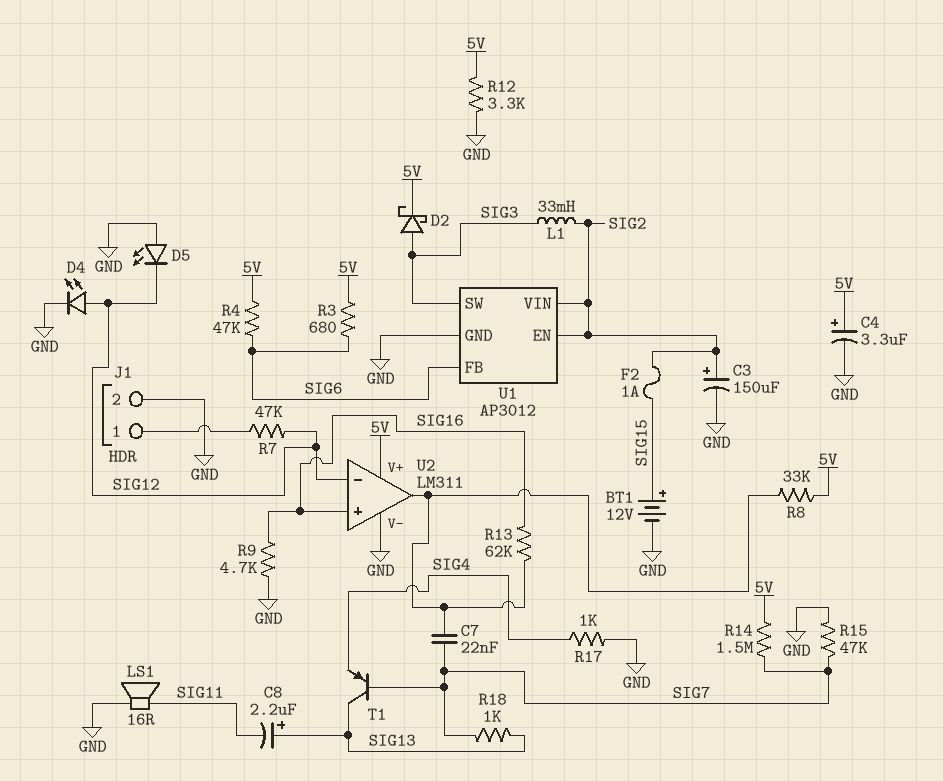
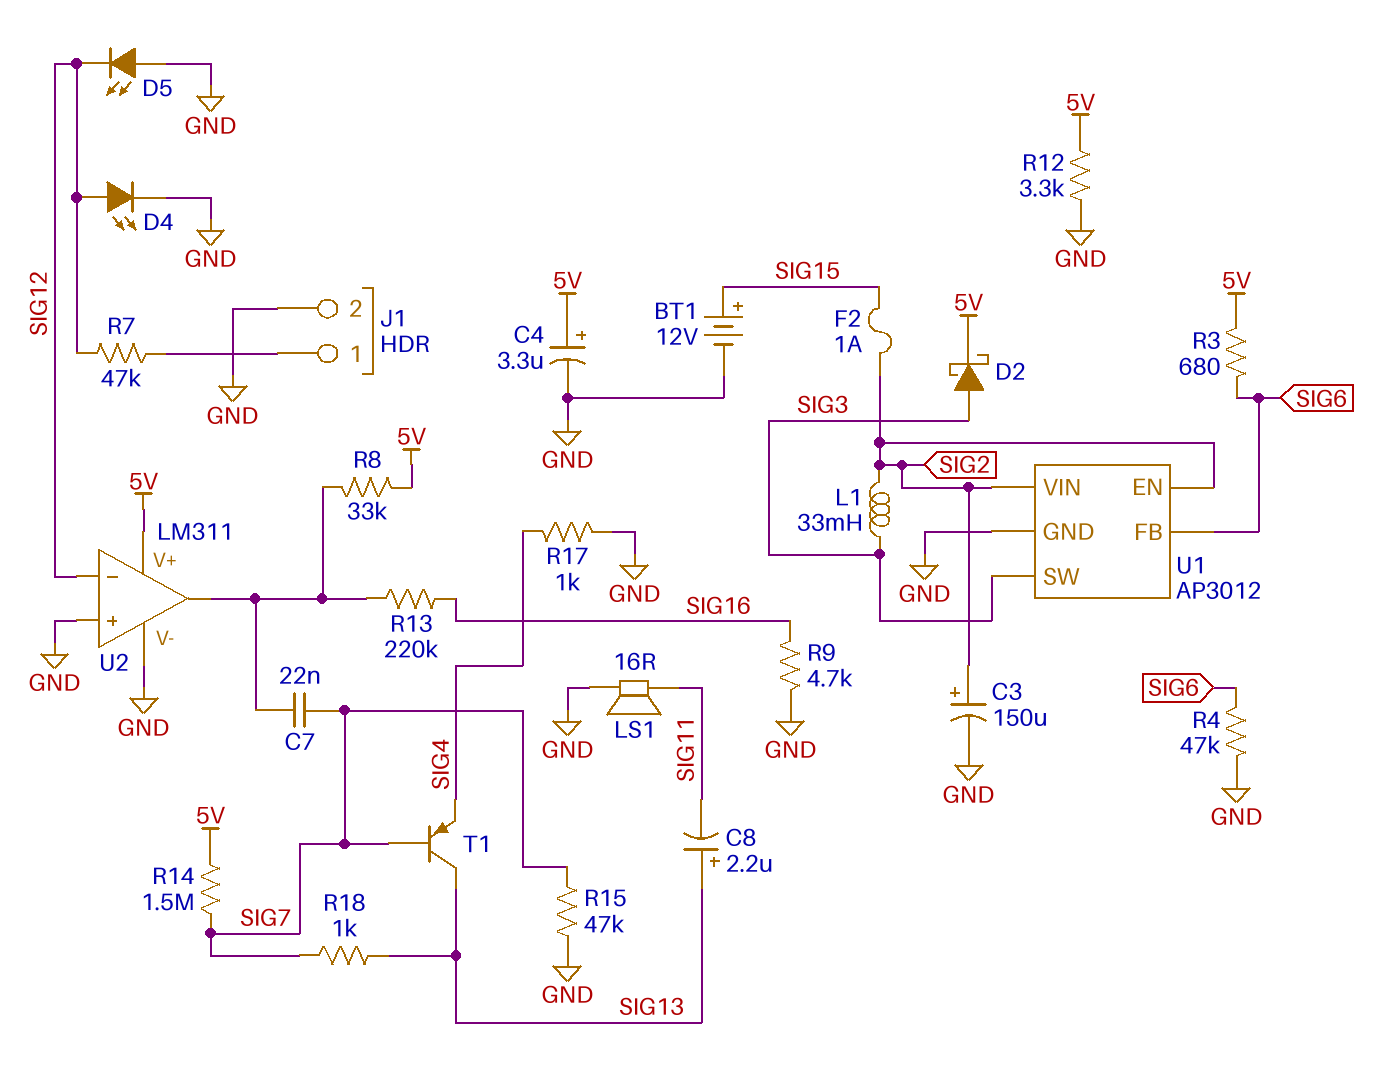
R4: 47k (5V, SIG6) -> 47k (GND, SIG6)
R13: 62k (SIG16, U2/out) -> 220k (SIG16, U2/out)
U2 pin in+: SIG16 -> GND

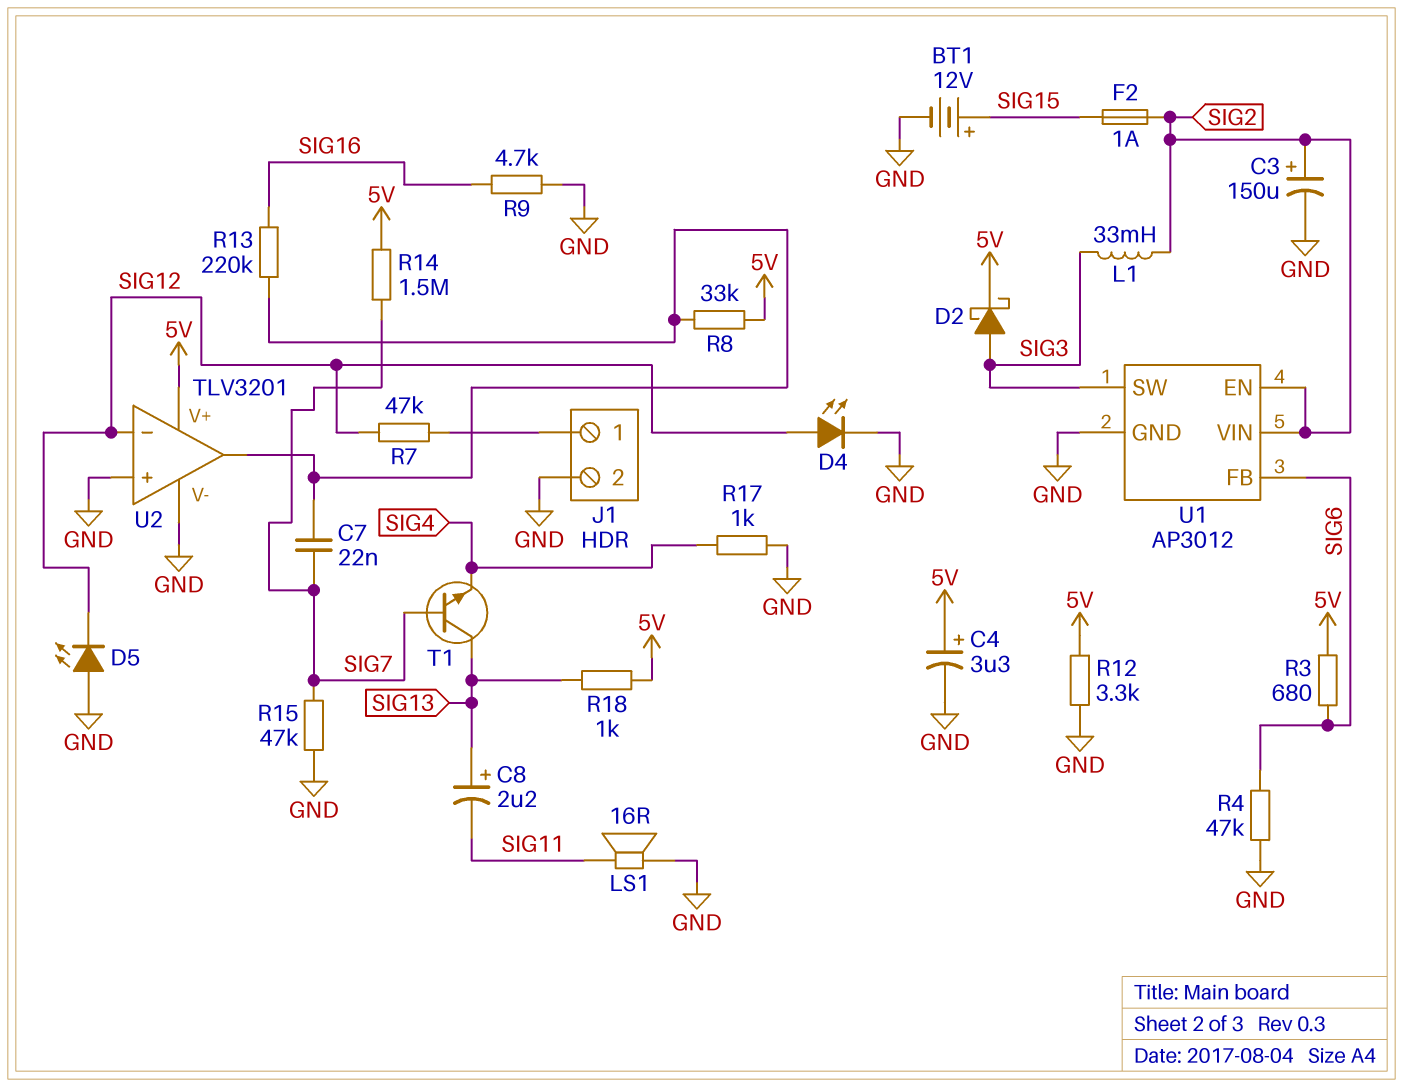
R18: 1k (SIG7, SIG13) -> 1k (5V, SIG13)
T1: PNP (B SIG7, C SIG13, E SIG4) -> NPN (B SIG7, C SIG13, E SIG4)
U2: LM311 -> TLV3201

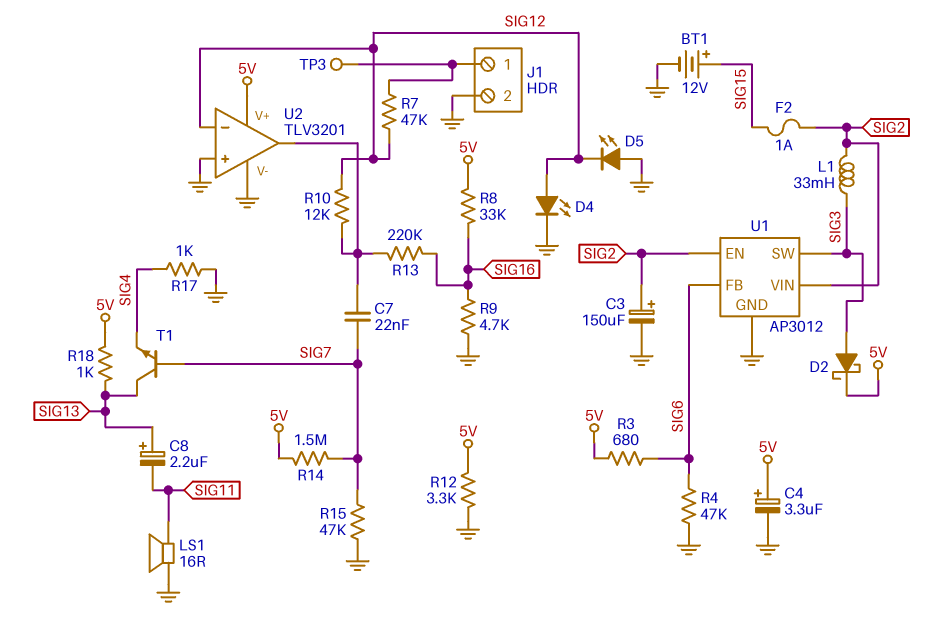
R8: 33k (5V, U2/out) -> 33k (5V, SIG16)
R10: none -> 12k (SIG12, U2/out)
TP3: none -> test point (J1/1)

